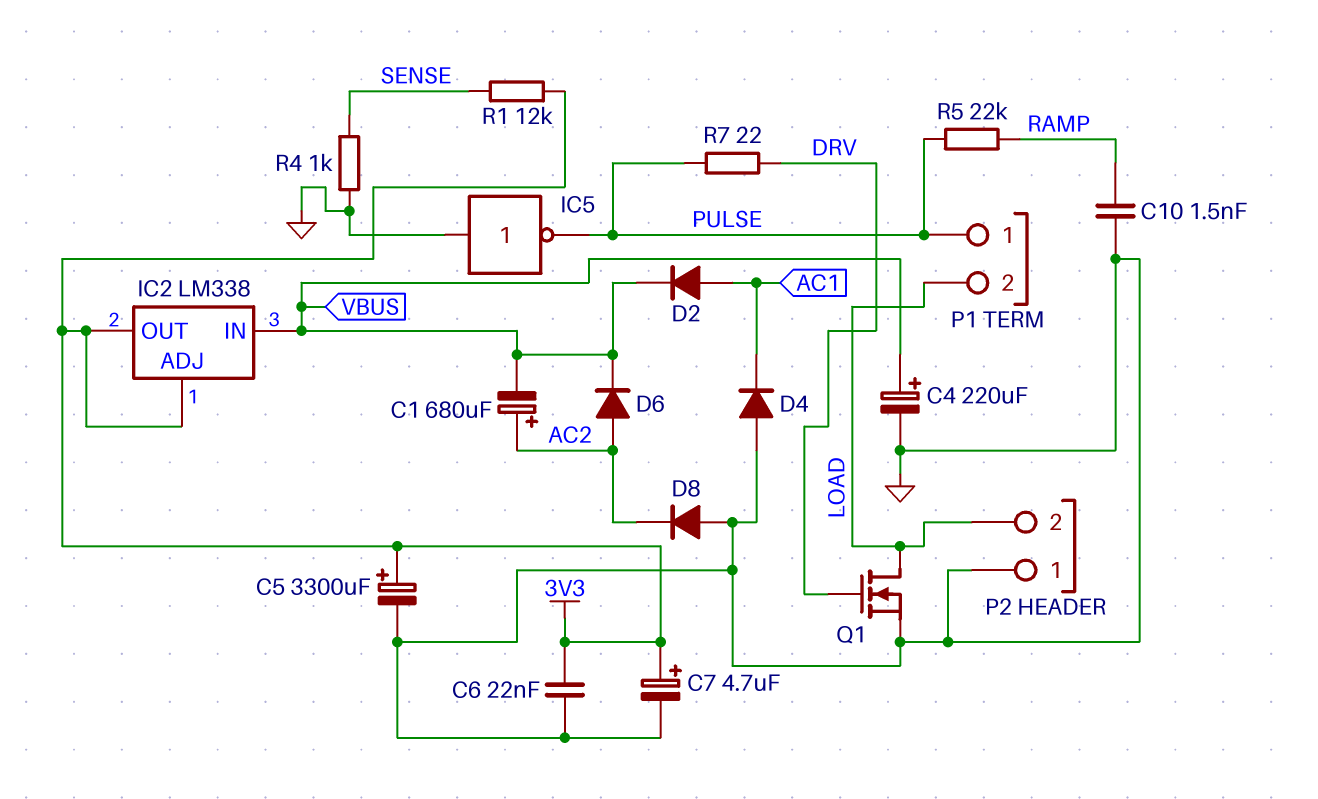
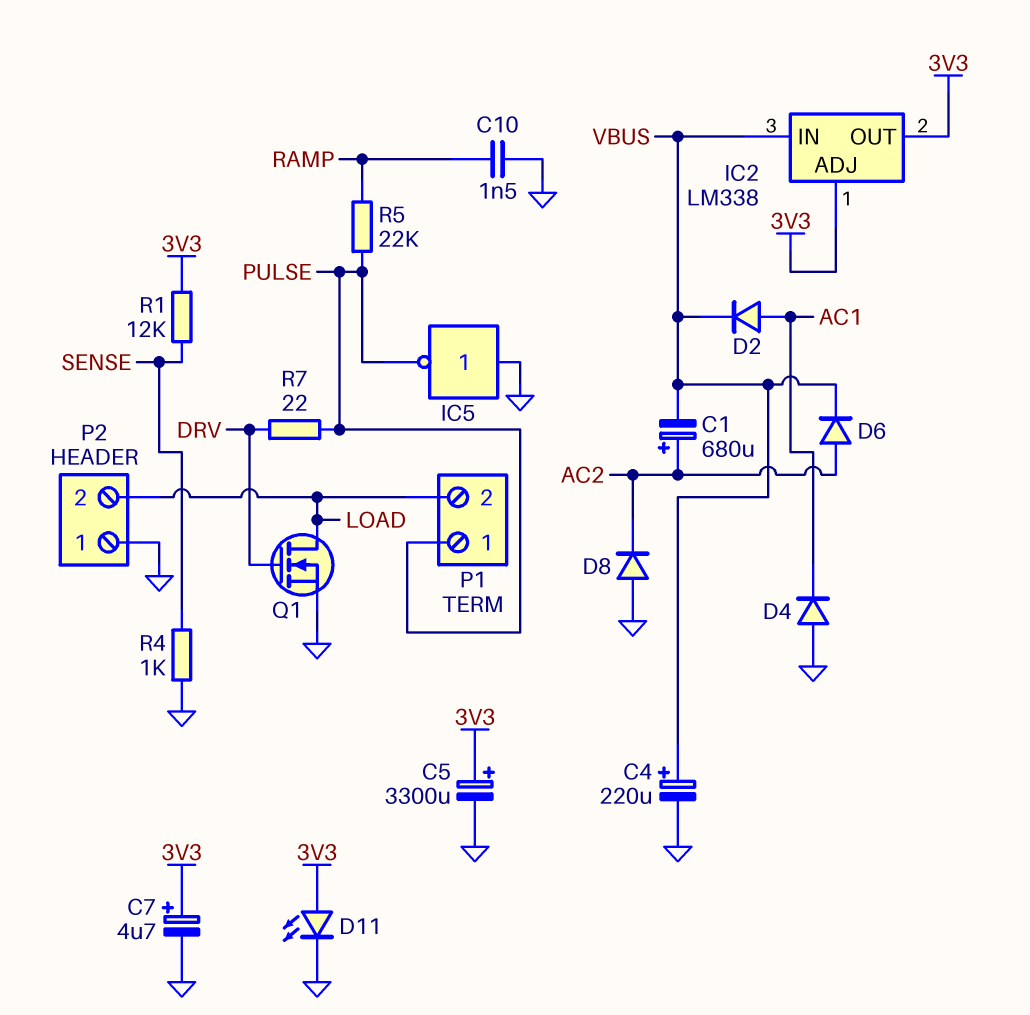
C6: 22nF (3V3, GND) -> none
D11: none -> LED (A 3V3, K GND)

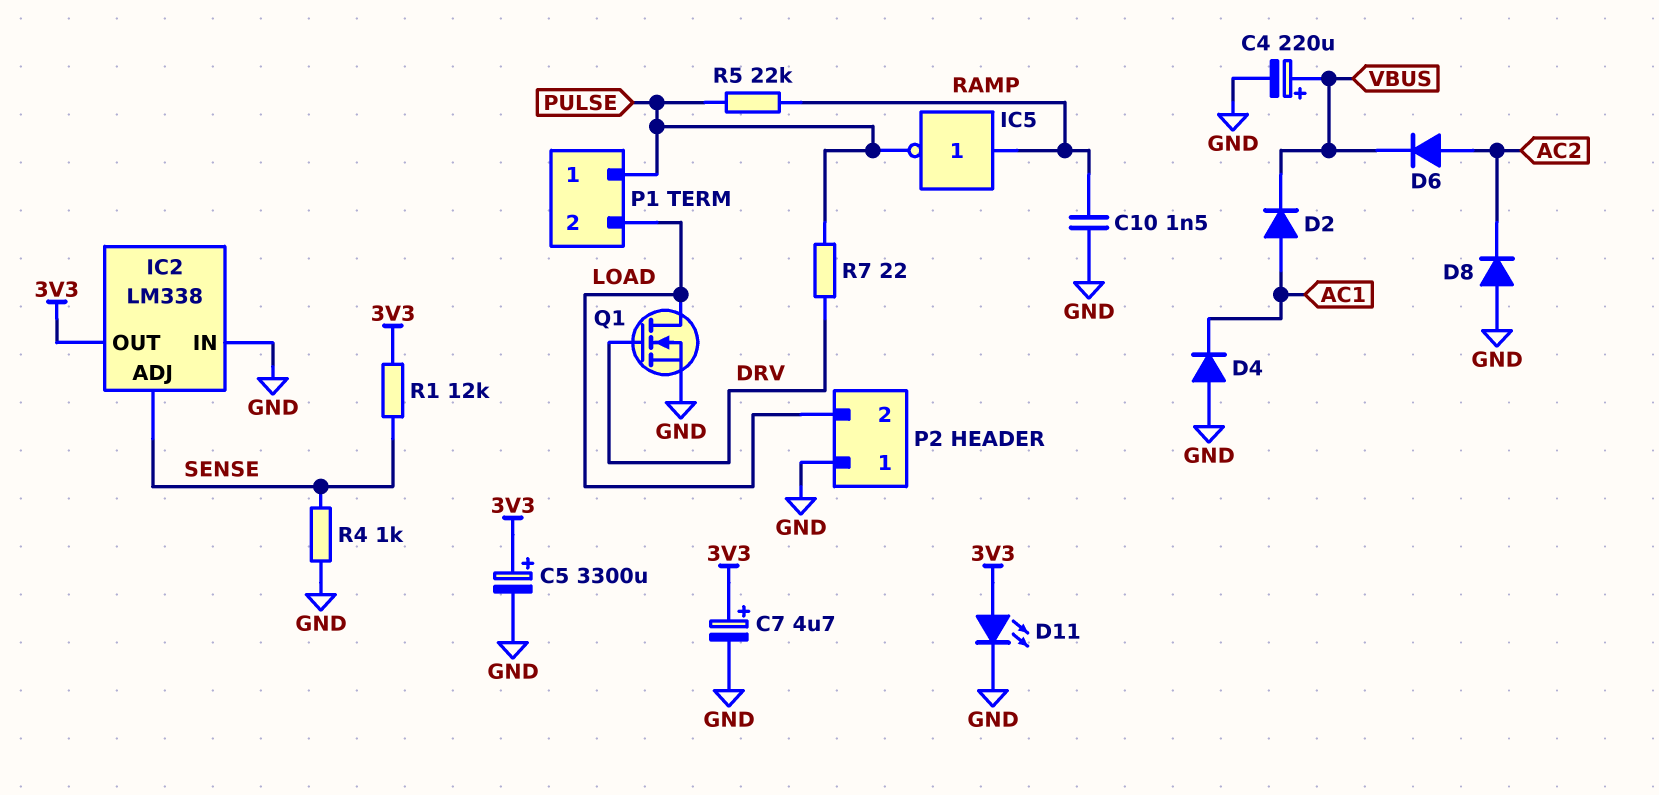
C1: 680uF (plus AC2, minus VBUS) -> none
IC2 pin ADJ: 3V3 -> SENSE
IC2 pin IN: VBUS -> GND
IC5: NOT (in GND, out PULSE) -> NOT (in RAMP, out PULSE)

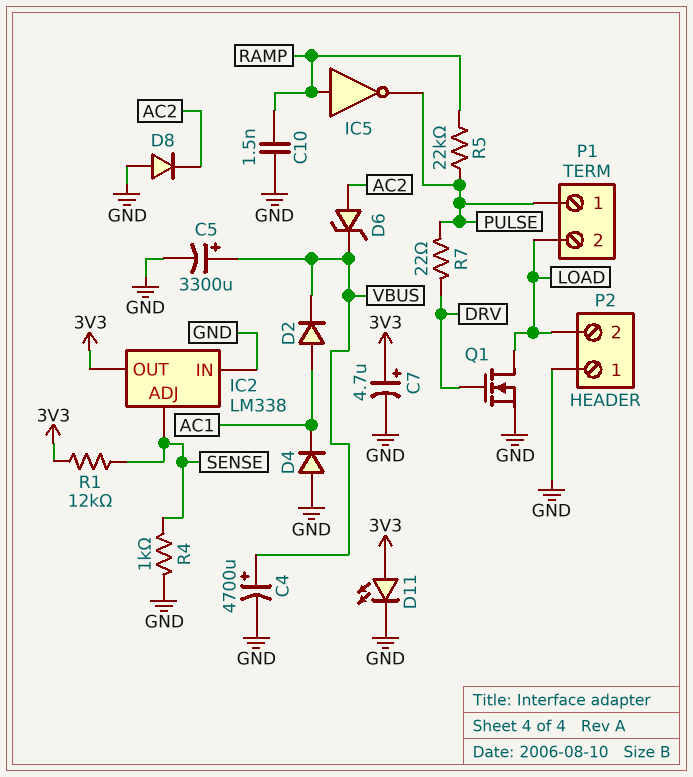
C4: 220uF (plus VBUS, minus GND) -> 4700uF (plus VBUS, minus GND)
C5: 3300uF (plus 3V3, minus GND) -> 3300uF (plus VBUS, minus GND)
D6: diode (A AC2, K VBUS) -> zener (A AC2, K VBUS)

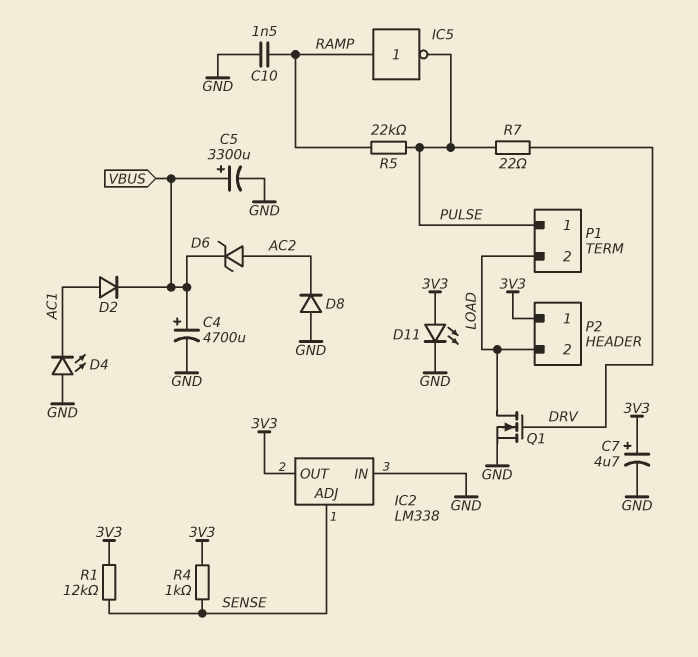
D4: diode (A GND, K AC1) -> LED (A GND, K AC1)
P2 pin 1: GND -> 3V3
R4: 1k (GND, SENSE) -> 1k (3V3, SENSE)

